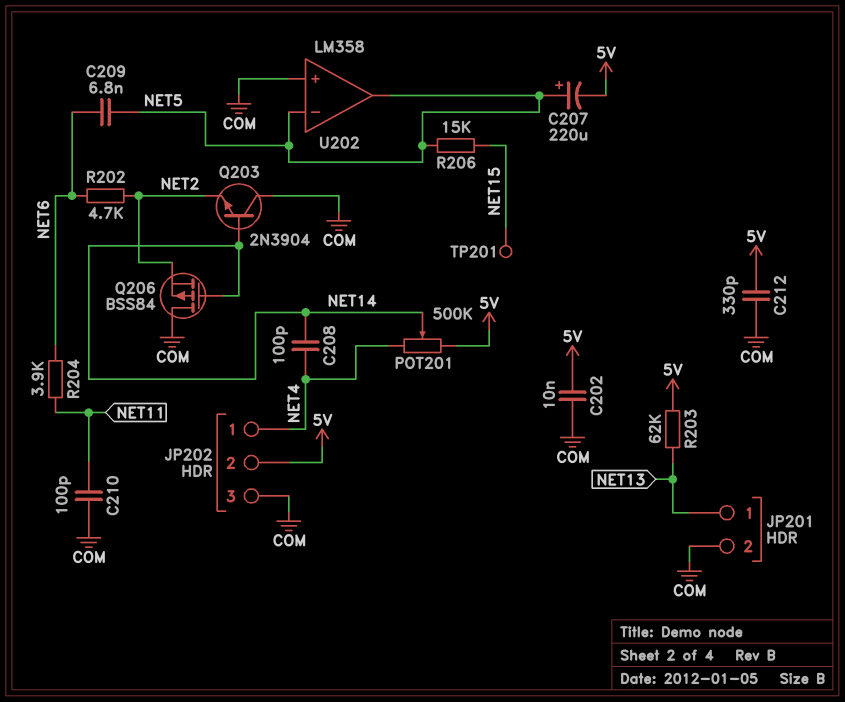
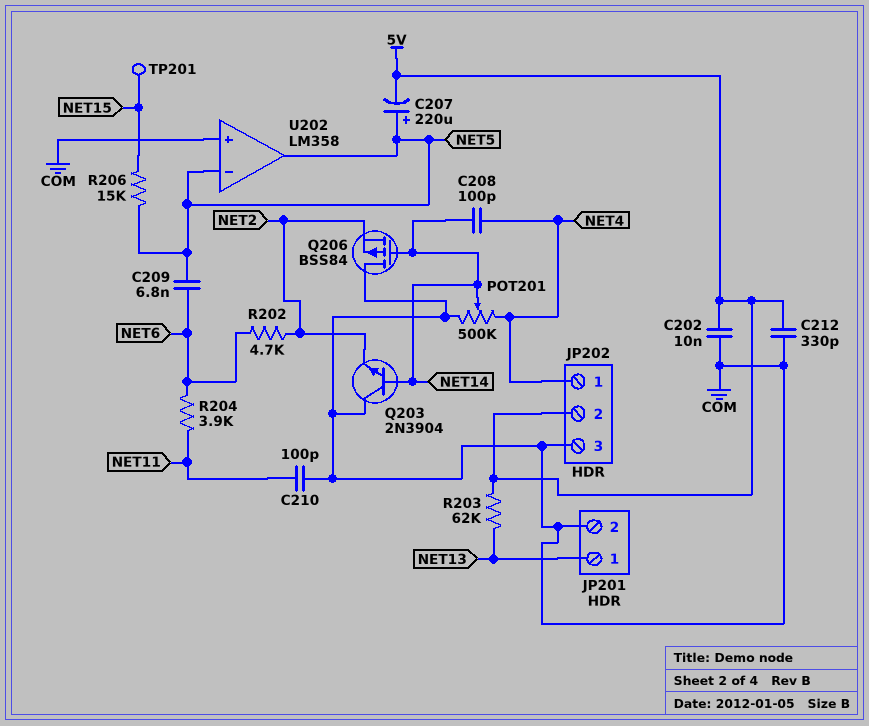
POT201: 500k (5V, NET4, wiper NET14) -> 500k (COM, NET4, wiper NET14)

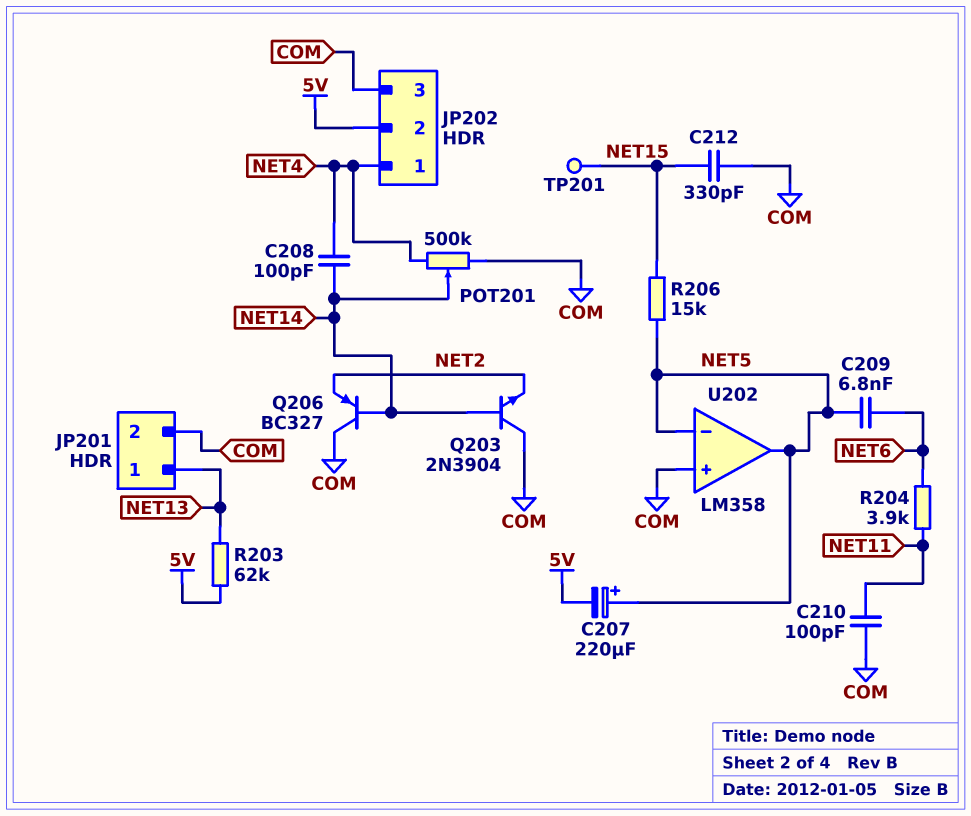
C202: 10nF (5V, COM) -> none
C212: 330pF (5V, COM) -> 330pF (COM, NET15)
Q206: PMOS BSS84 (G NET14, D COM, S NET2) -> PNP BC327 (B NET14, C COM, E NET2)
R202: 4.7k (NET2, NET6) -> none

